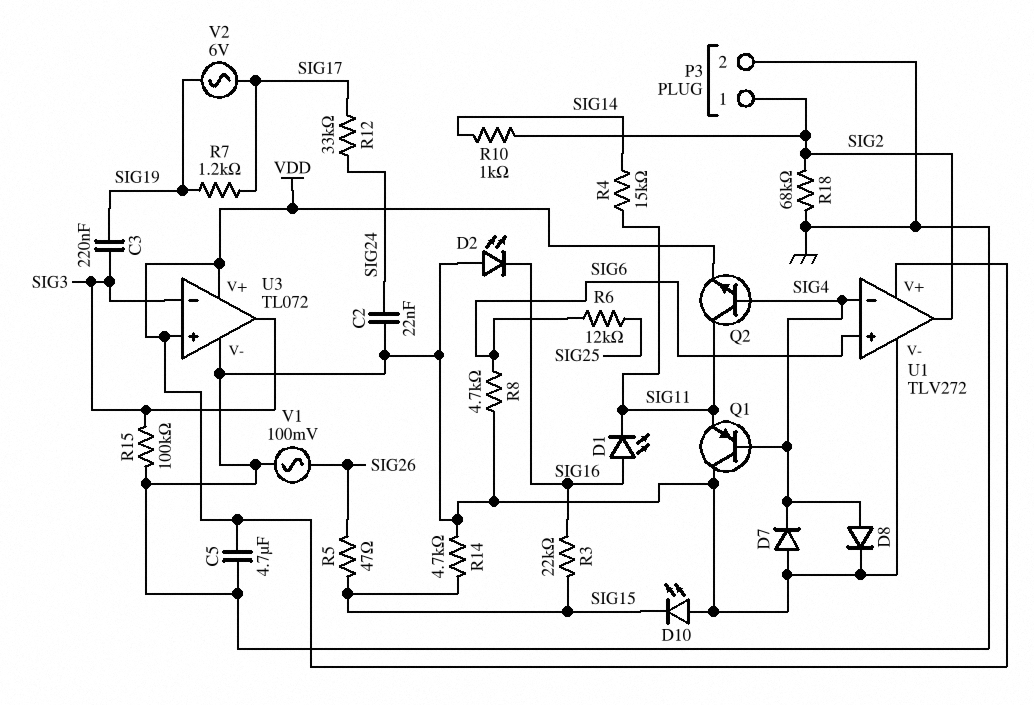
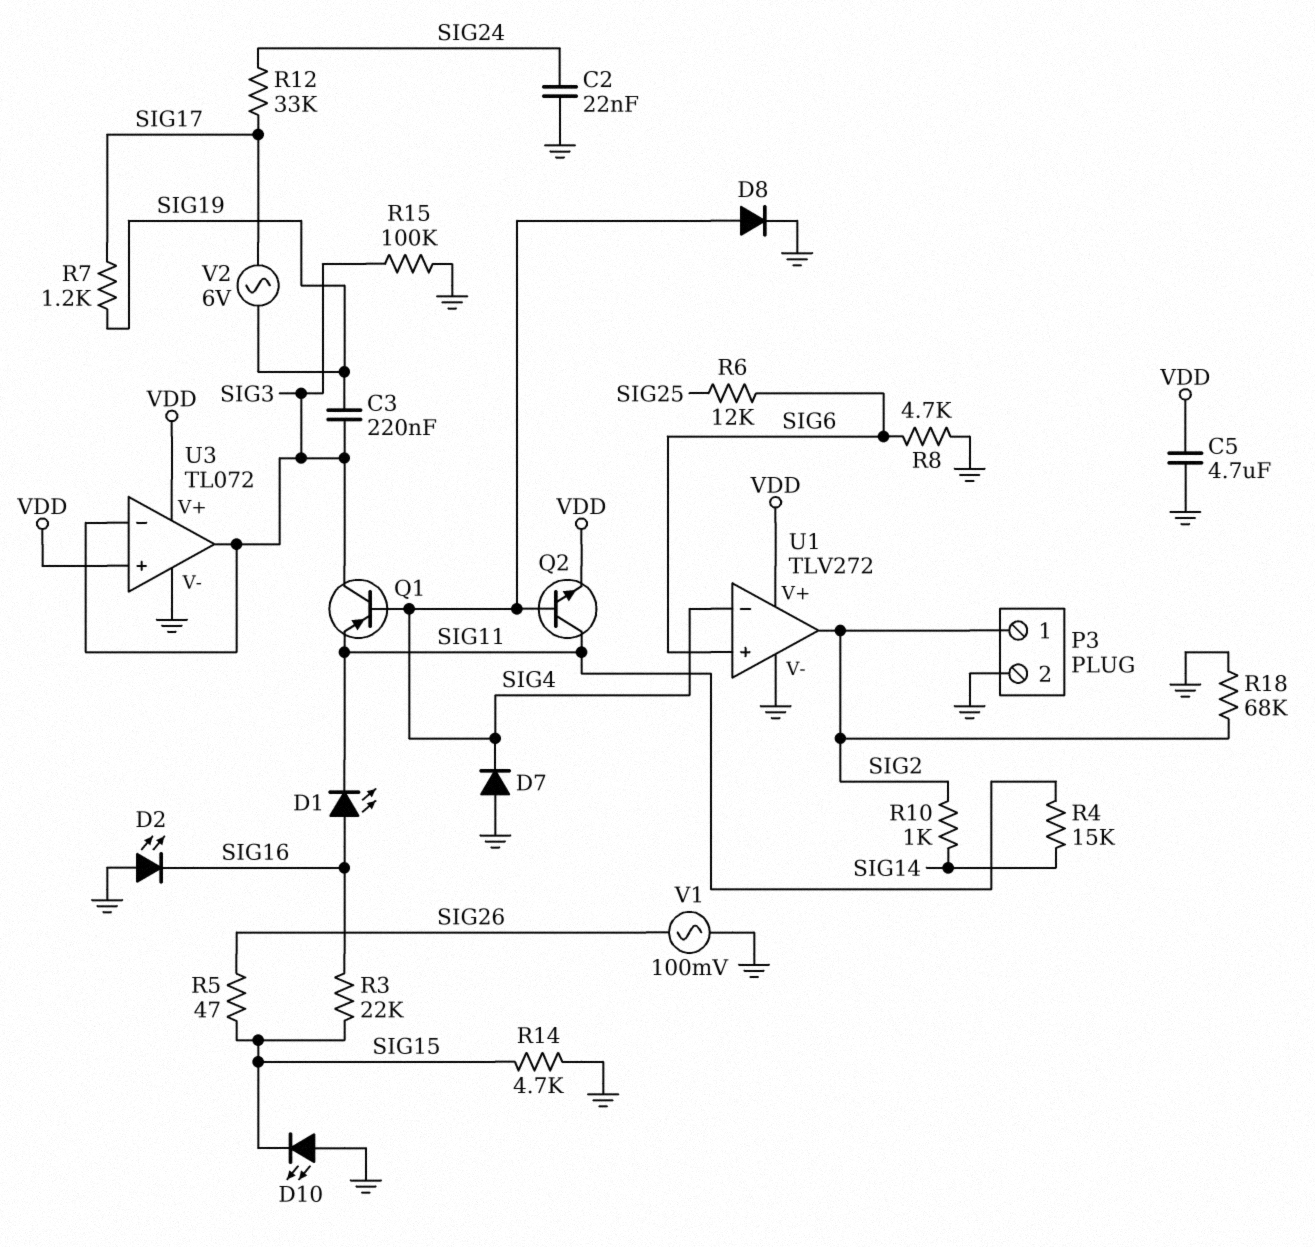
Q1: PNP (B SIG4, C GND, E SIG11) -> PNP (B SIG4, C SIG3, E SIG11)

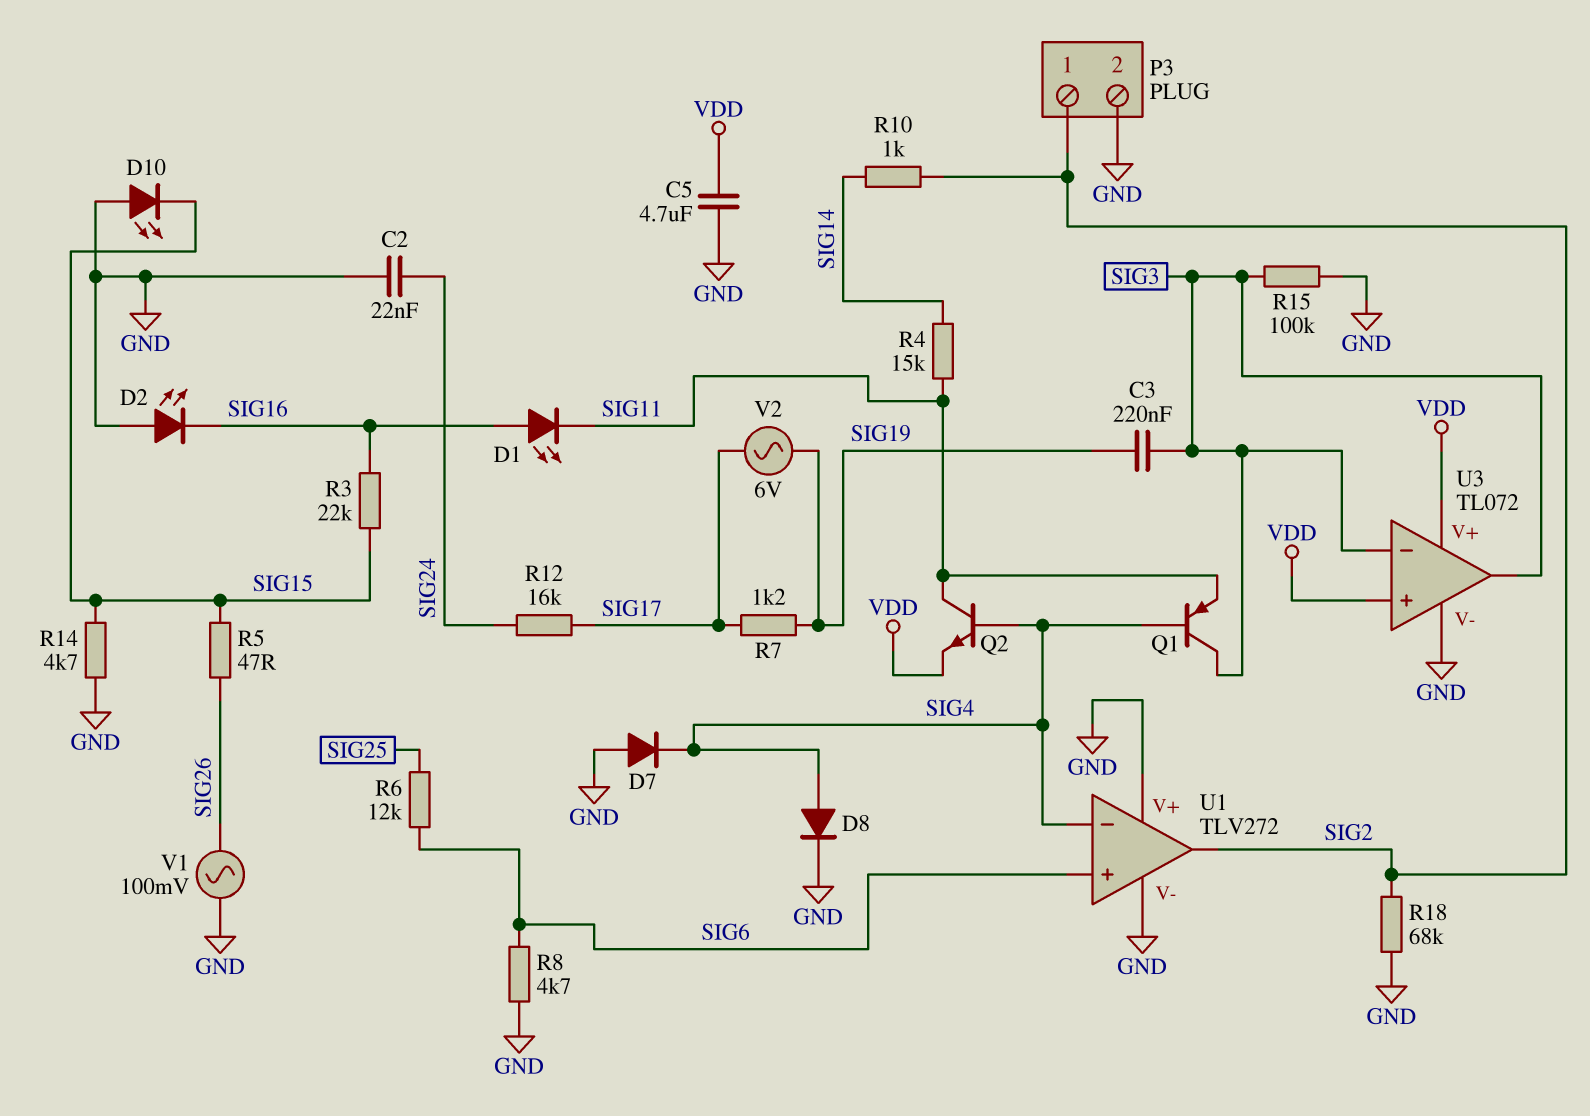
R12: 33k (SIG17, SIG24) -> 16k (SIG17, SIG24)
U1 pin V+: VDD -> GND

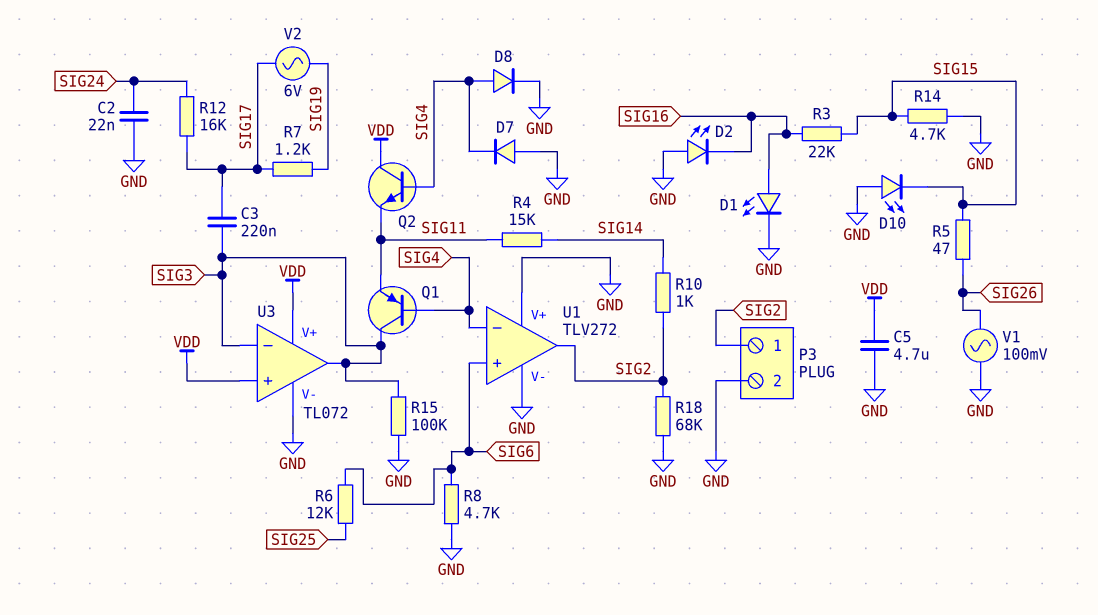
C3: 220nF (SIG3, SIG19) -> 220nF (SIG3, SIG17)
D1: LED (A SIG16, K SIG11) -> LED (A SIG16, K GND)
Q2: NPN (B SIG4, C SIG11, E VDD) -> NPN (B SIG4, C VDD, E SIG11)

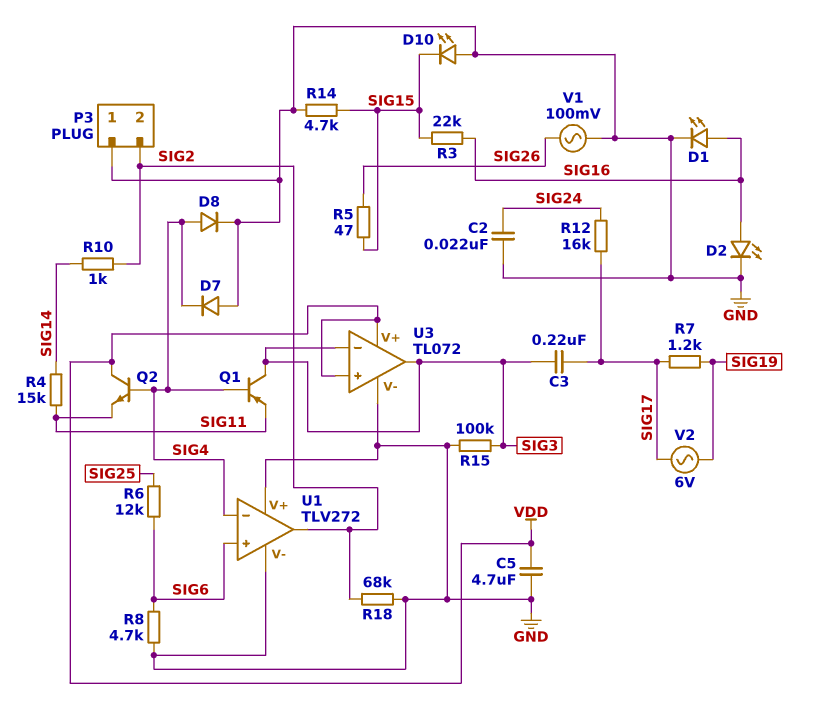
D2: LED (A GND, K SIG16) -> LED (A SIG16, K GND)
P3 pin 1: SIG2 -> GND
P3 pin 2: GND -> SIG2

